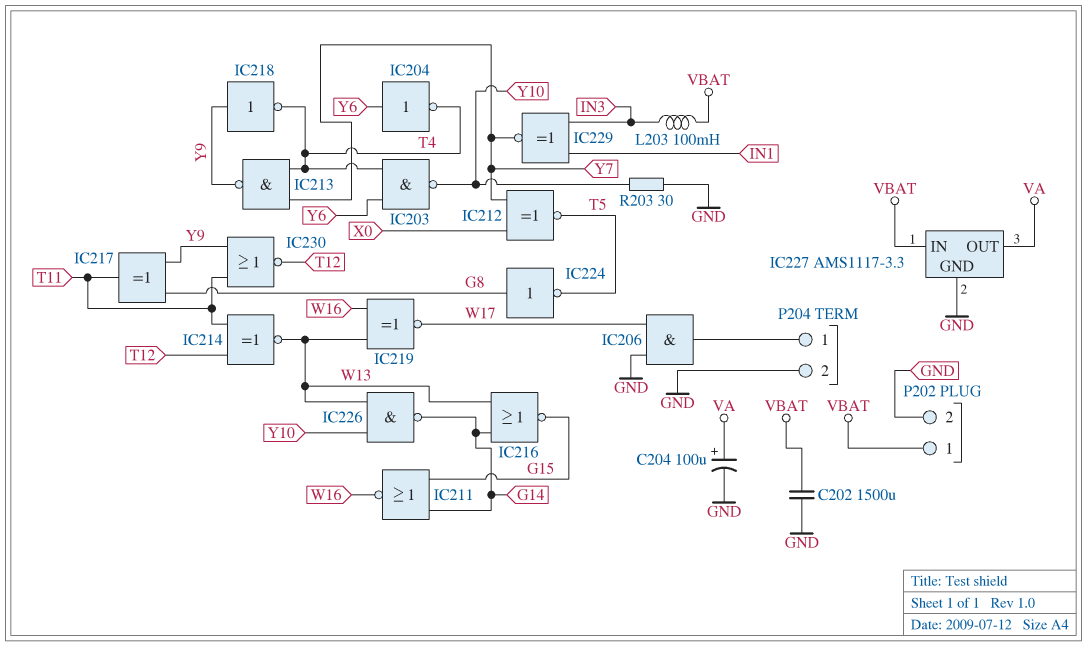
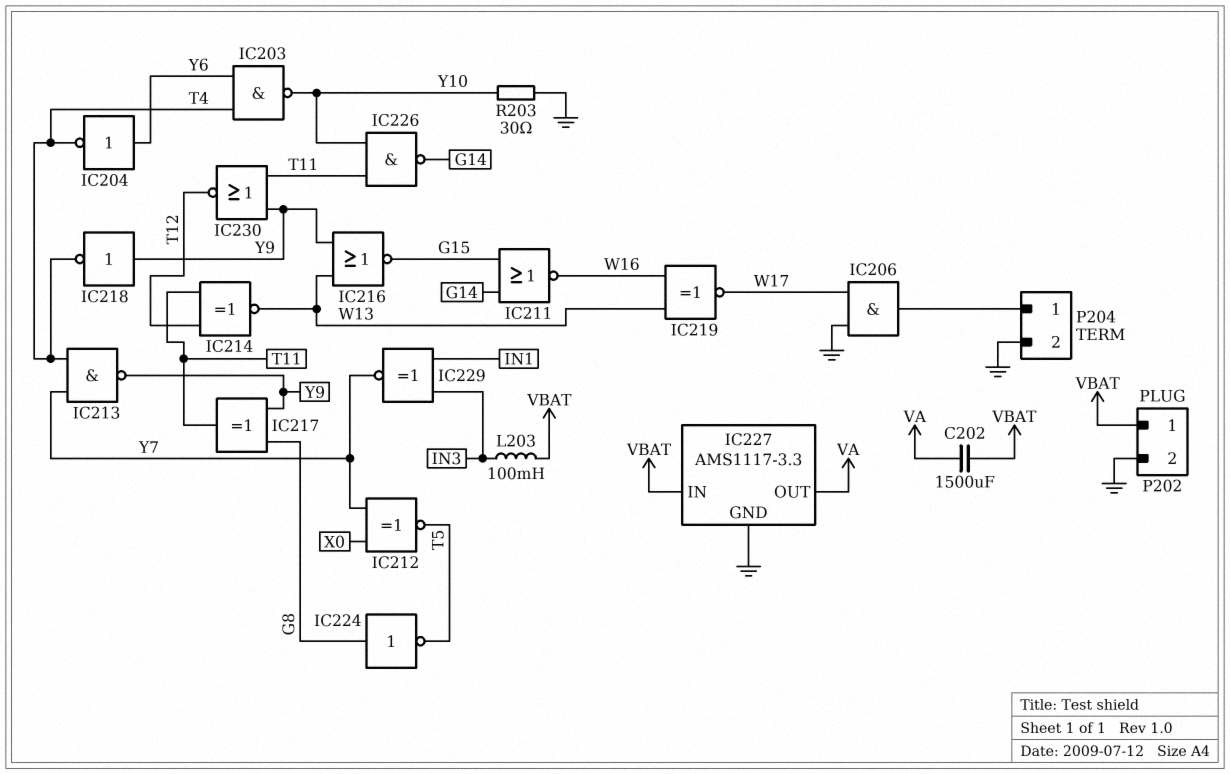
C202: 1500uF (GND, VBAT) -> 1500uF (VA, VBAT)
C204: 100uF (plus VA, minus GND) -> none
IC216: NOR (in G14, in W13, out G15) -> NOR (in W13, in Y9, out G15)
IC226: NAND (in W13, in Y10, out G14) -> NAND (in T11, in Y10, out G14)

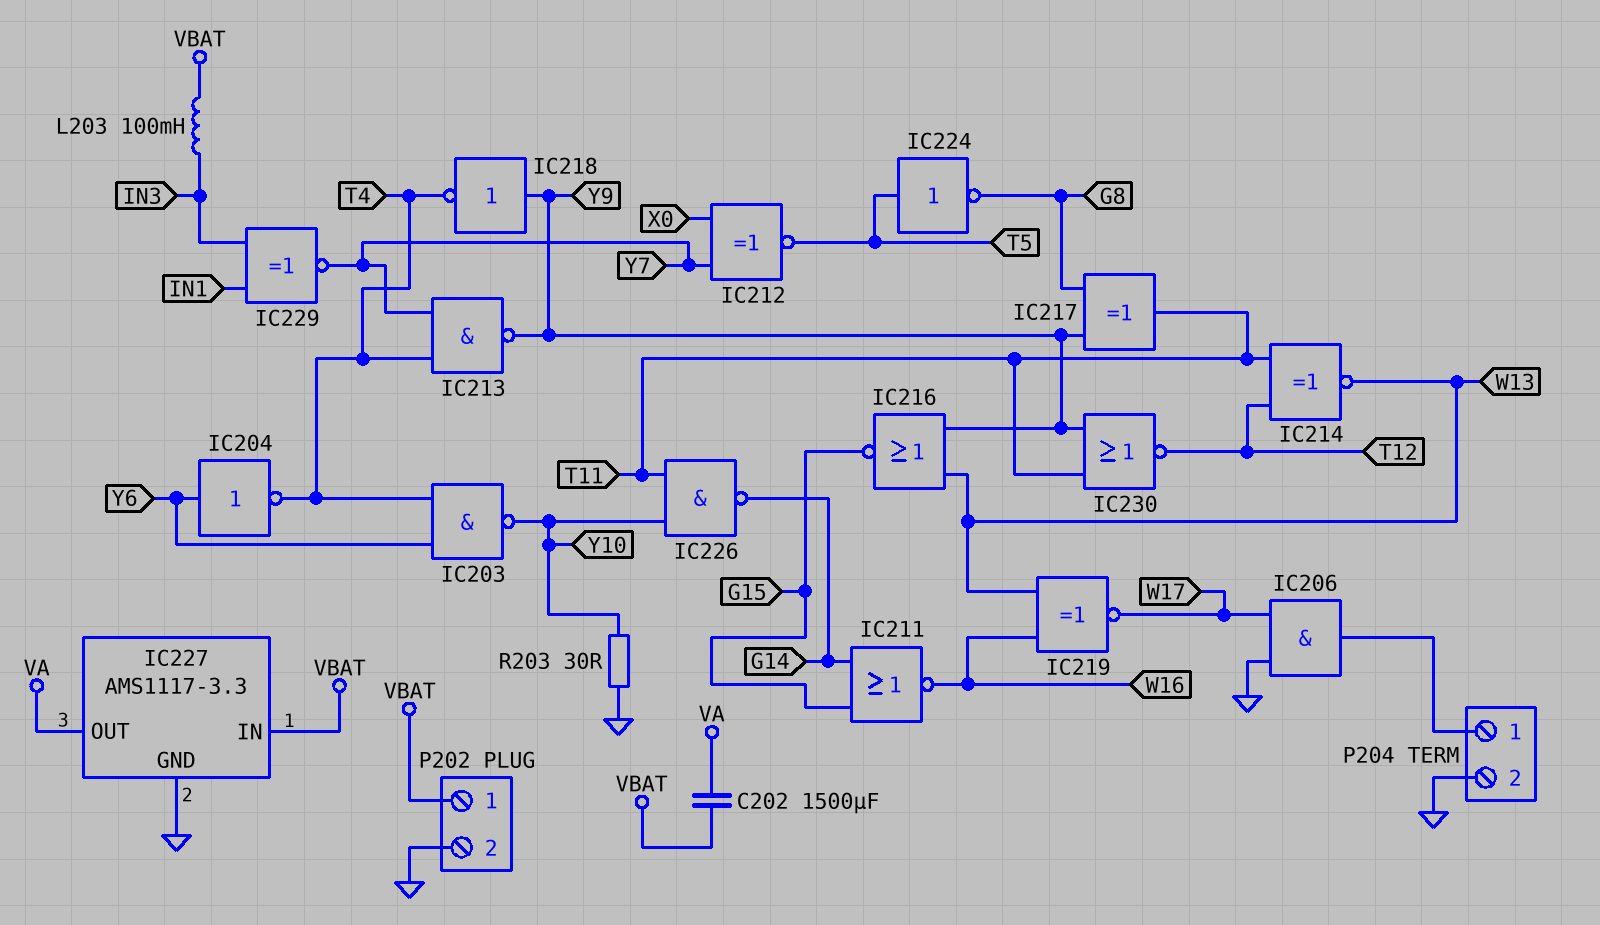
IC224: NOT (in G8, out T5) -> NOT (in T5, out G8)

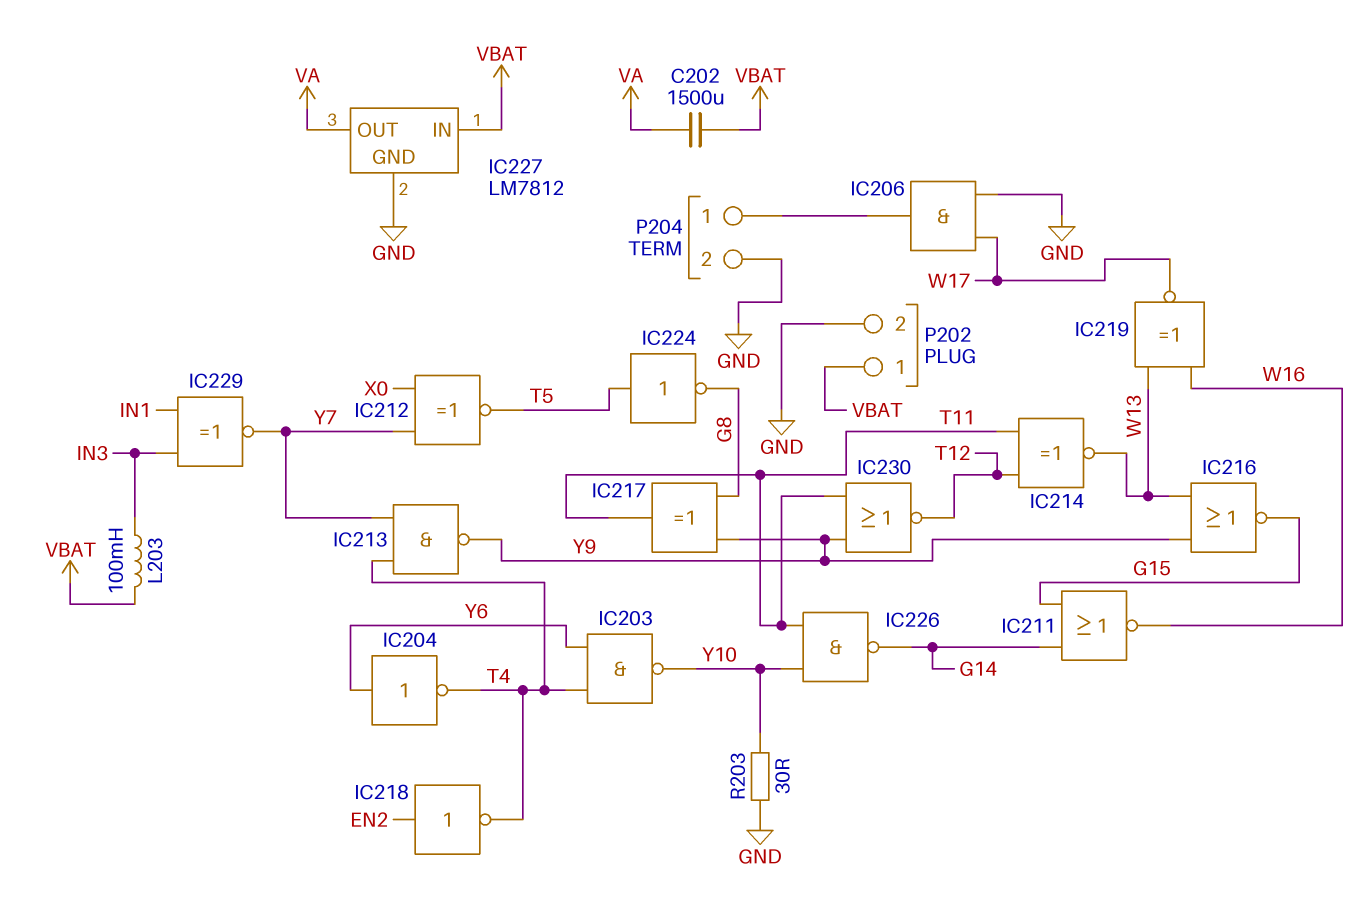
IC218: NOT (in Y9, out T4) -> NOT (in EN2, out T4)
IC227: AMS1117-3.3 -> LM7812

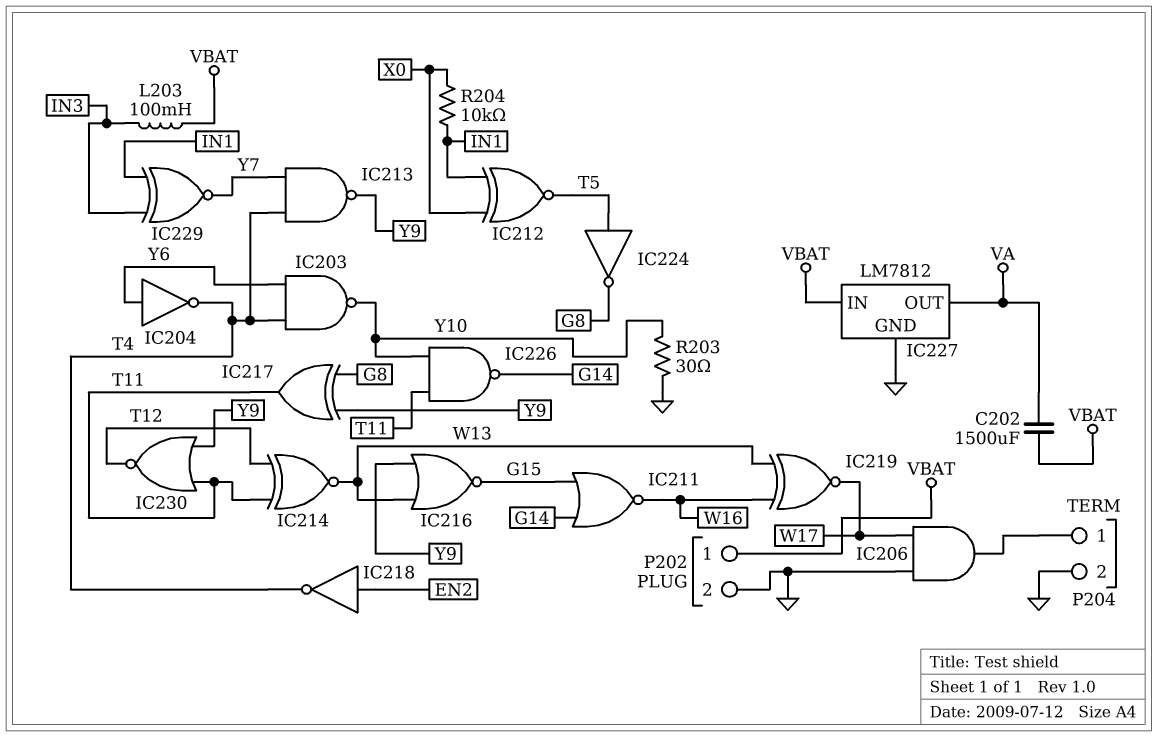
IC212: XNOR (in X0, in Y7, out T5) -> XNOR (in IN1, in X0, out T5)
R204: none -> 10k (IN1, X0)

